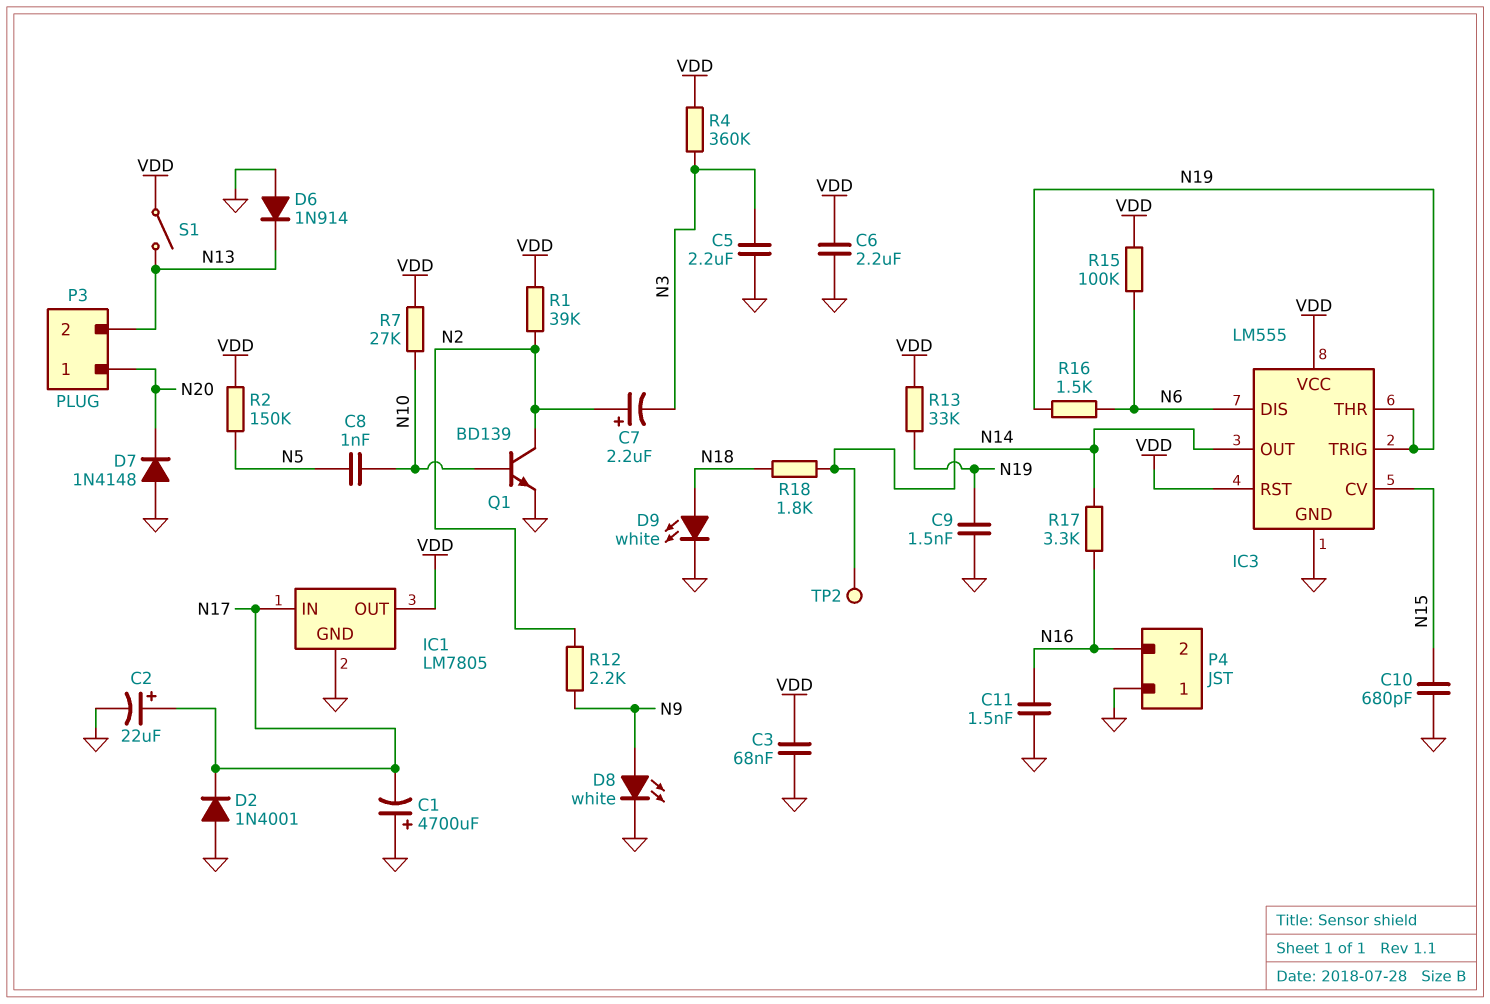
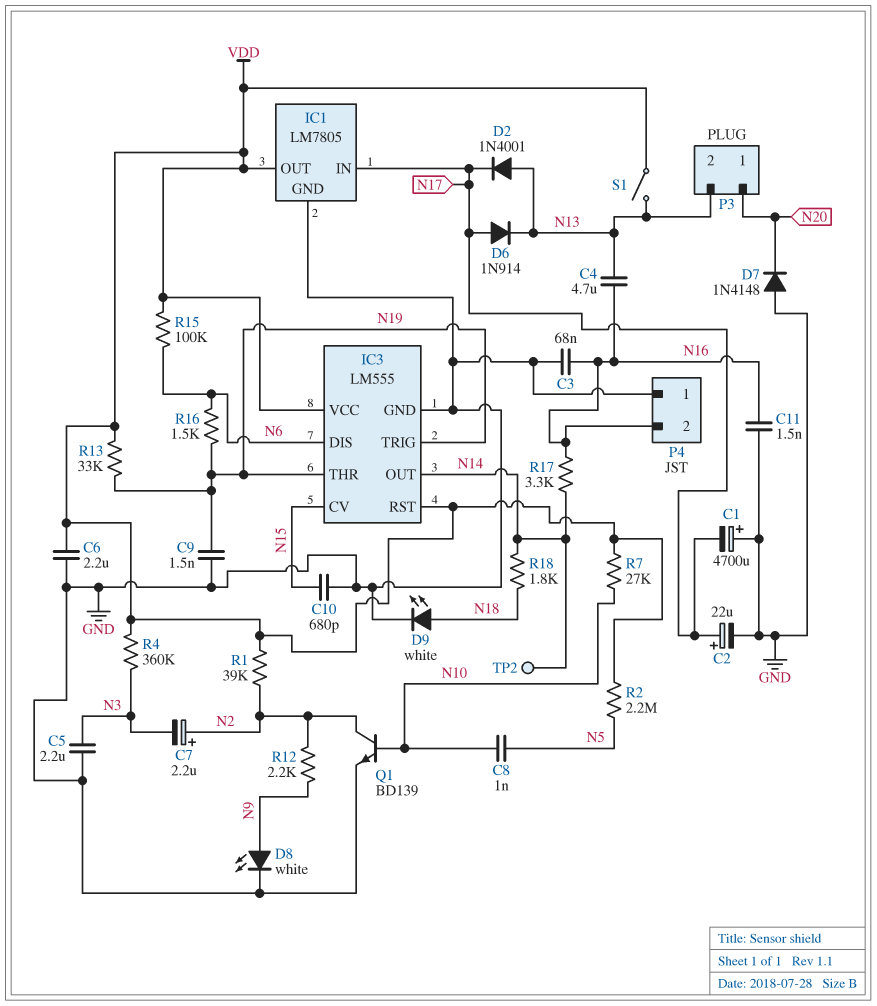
C3: 68nF (GND, VDD) -> 68nF (GND, N16)
C4: none -> 4.7uF (N13, N16)
D2: diode 1N4001 (A GND, K N17) -> diode 1N4001 (A N13, K N17)
D6: diode 1N914 (A GND, K N13) -> diode 1N914 (A N17, K N13)
R2: 150k (N5, VDD) -> 2.2M (N5, VDD)

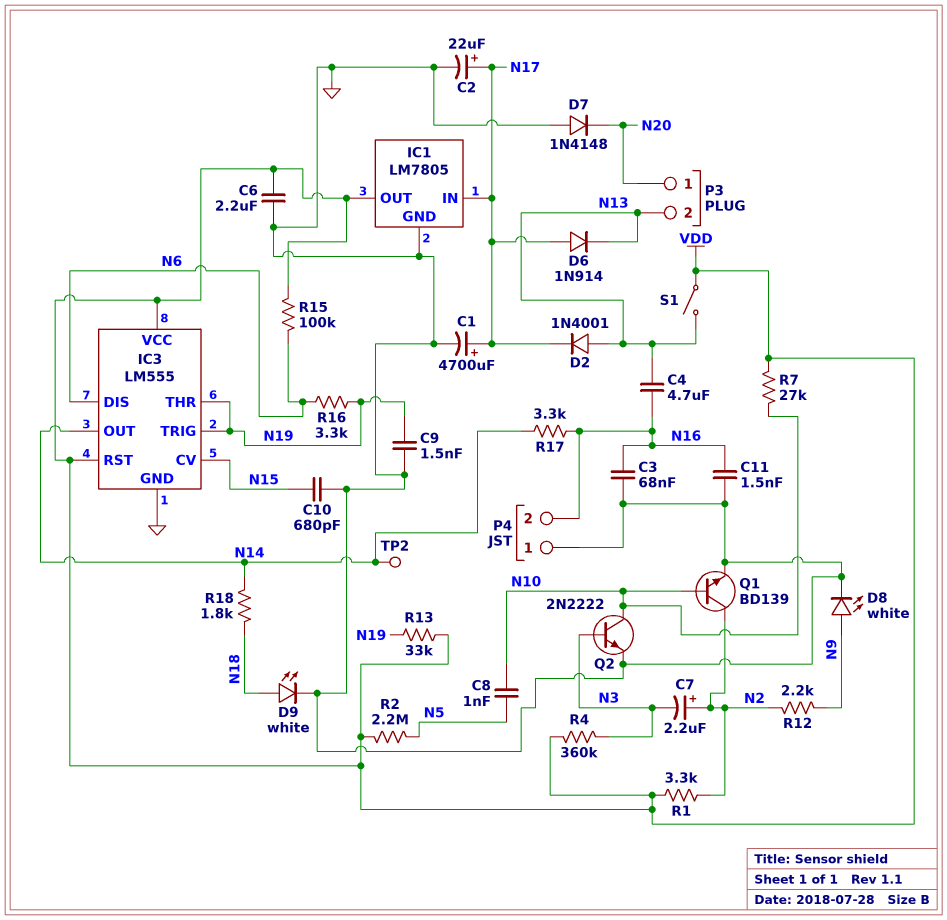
C1: 4700uF (plus GND, minus N17) -> 4700uF (plus N17, minus GND)
C5: 2.2uF (GND, N3) -> none
Q2: none -> NPN 2N2222 (B N3, C N10, E GND)
R1: 39k (N2, VDD) -> 3.3k (N2, VDD)
R16: 1.5k (N6, N19) -> 3.3k (N6, N19)

